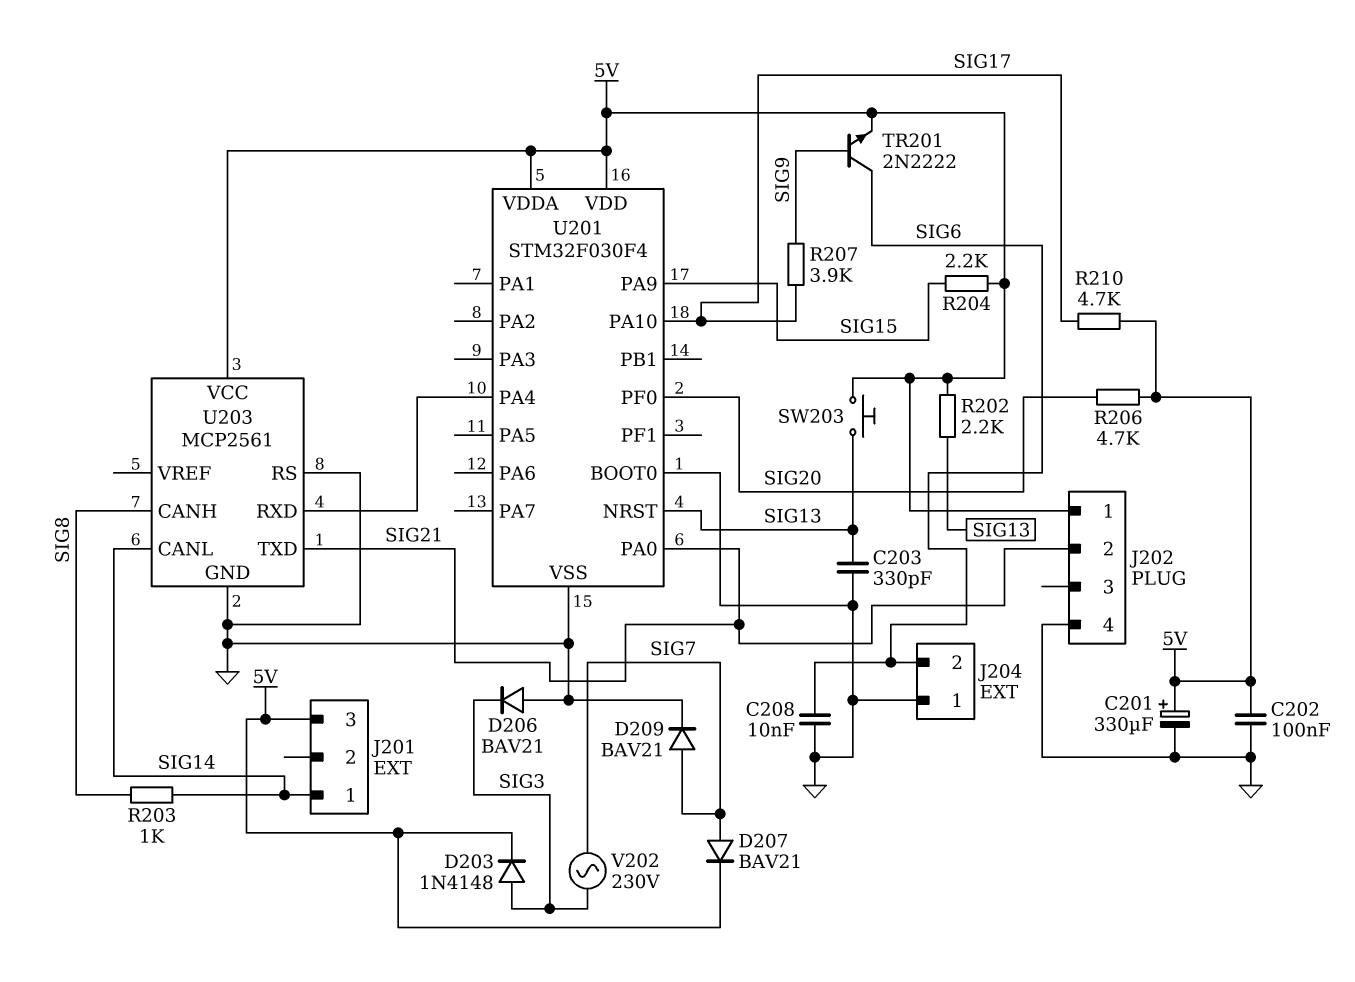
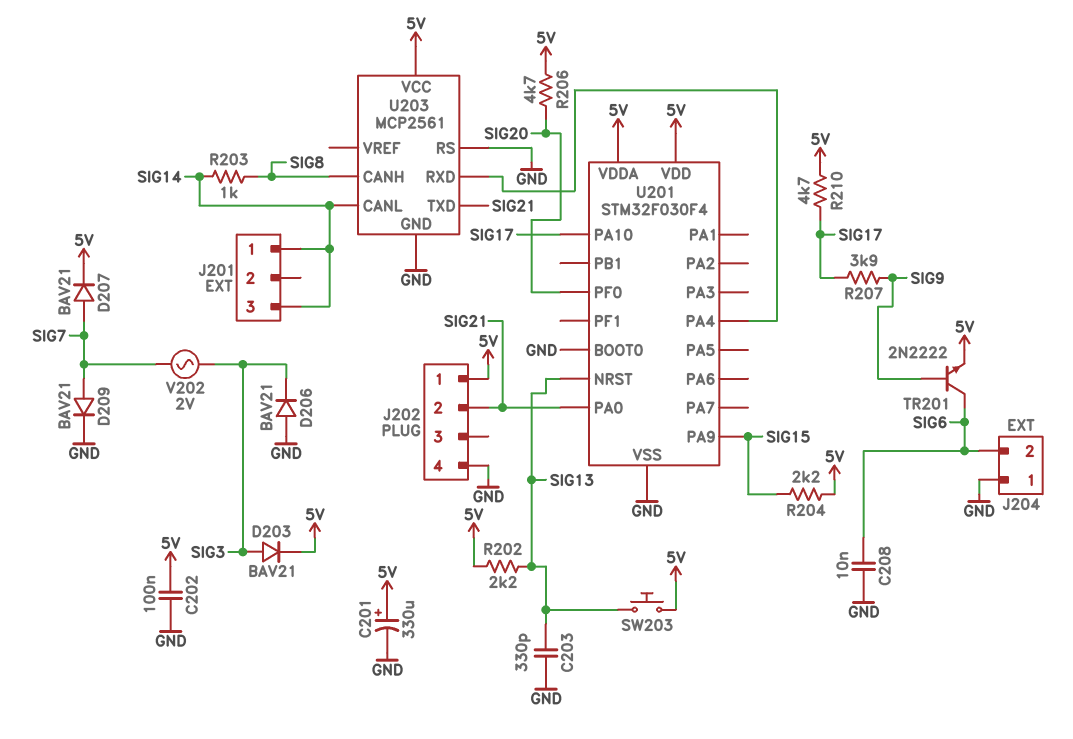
D203: diode 1N4148 (A SIG3, K 5V) -> diode BAV21 (A SIG3, K 5V)
J201 pin 3: 5V -> SIG14
V202: AC 230V (SIG3, SIG7) -> AC 2V (SIG3, SIG7)

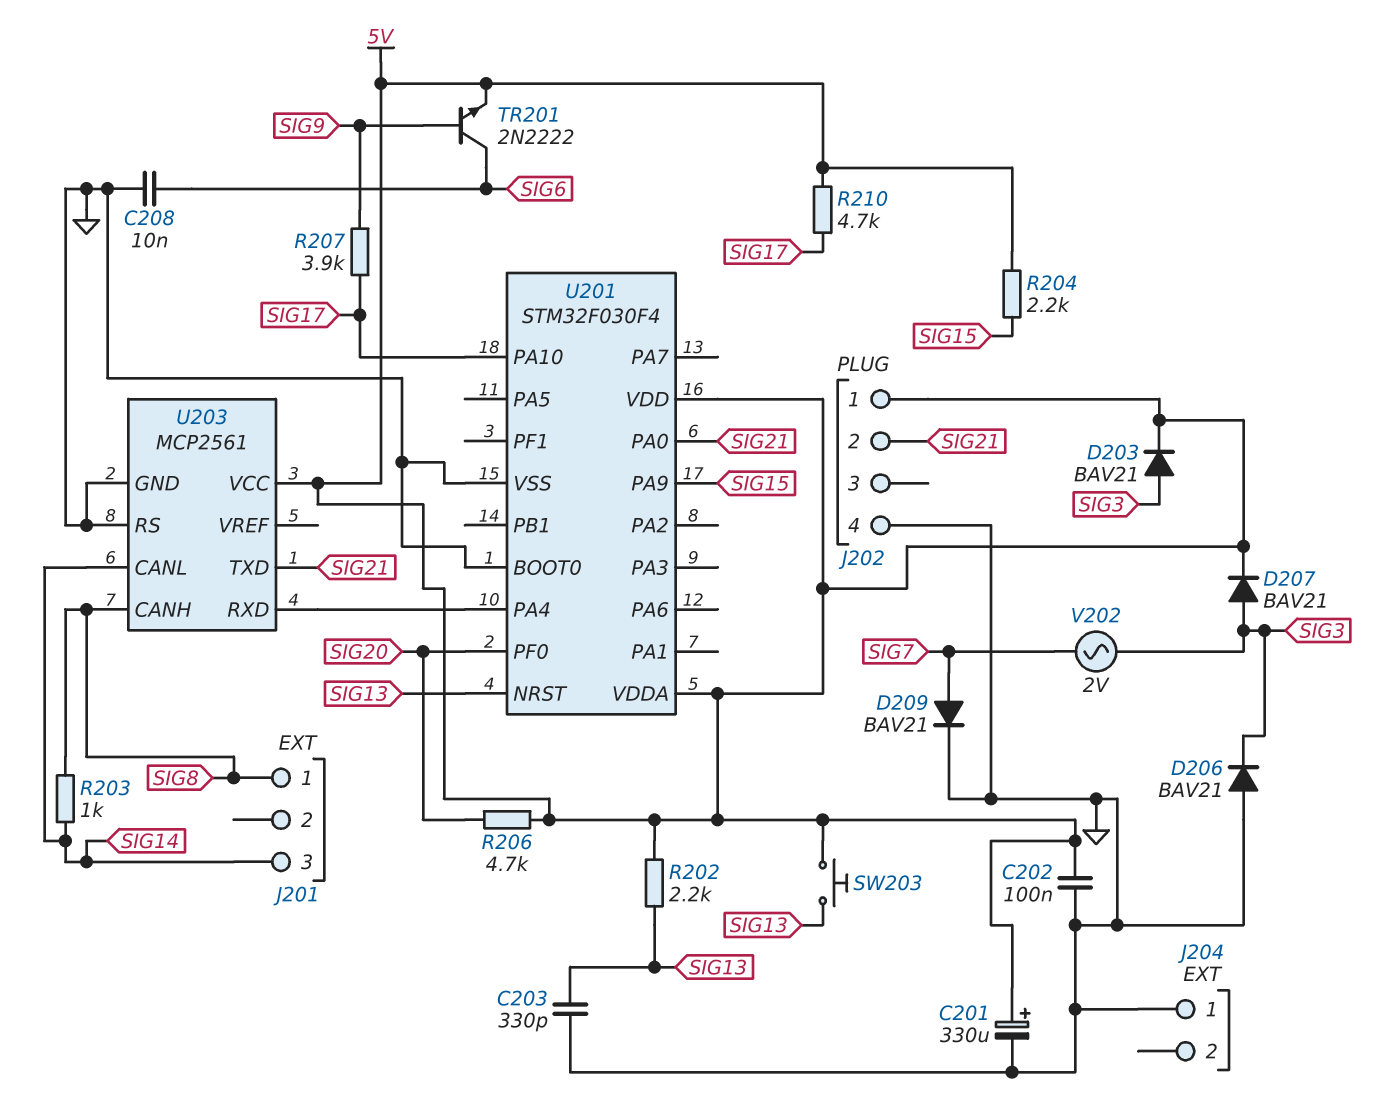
D207: diode BAV21 (A SIG7, K 5V) -> diode BAV21 (A SIG3, K 5V)
J201 pin 1: SIG14 -> SIG8
J204 pin 2: SIG6 -> none

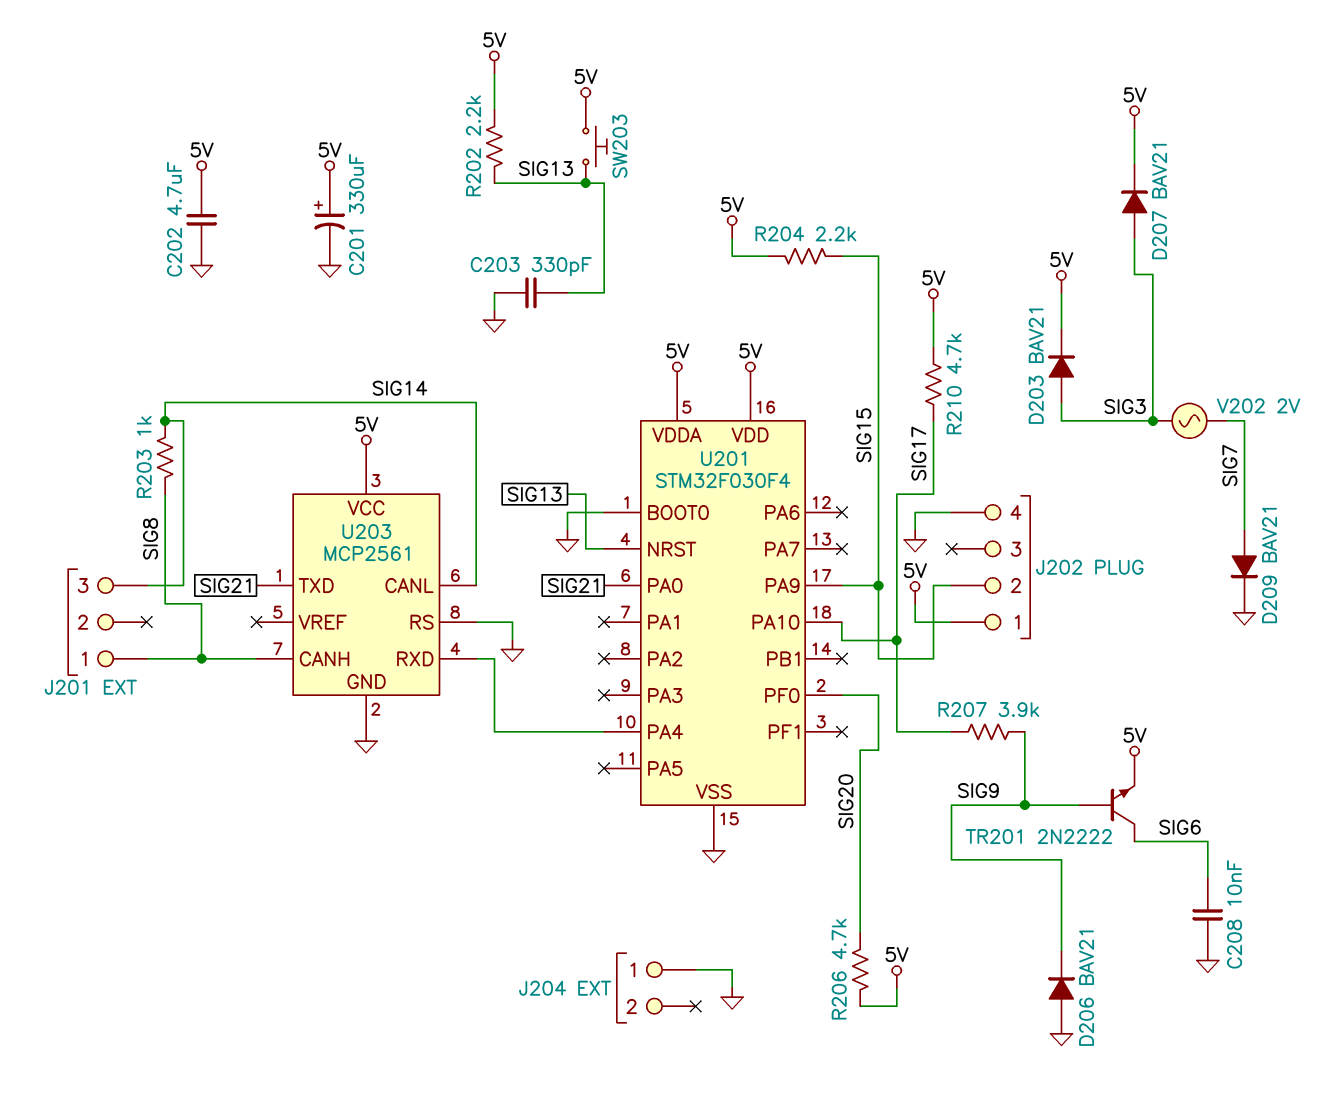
C202: 100nF (5V, GND) -> 4.7uF (5V, GND)
D206: diode BAV21 (A GND, K SIG3) -> diode BAV21 (A GND, K SIG9)
J202 pin 2: SIG21 -> SIG15

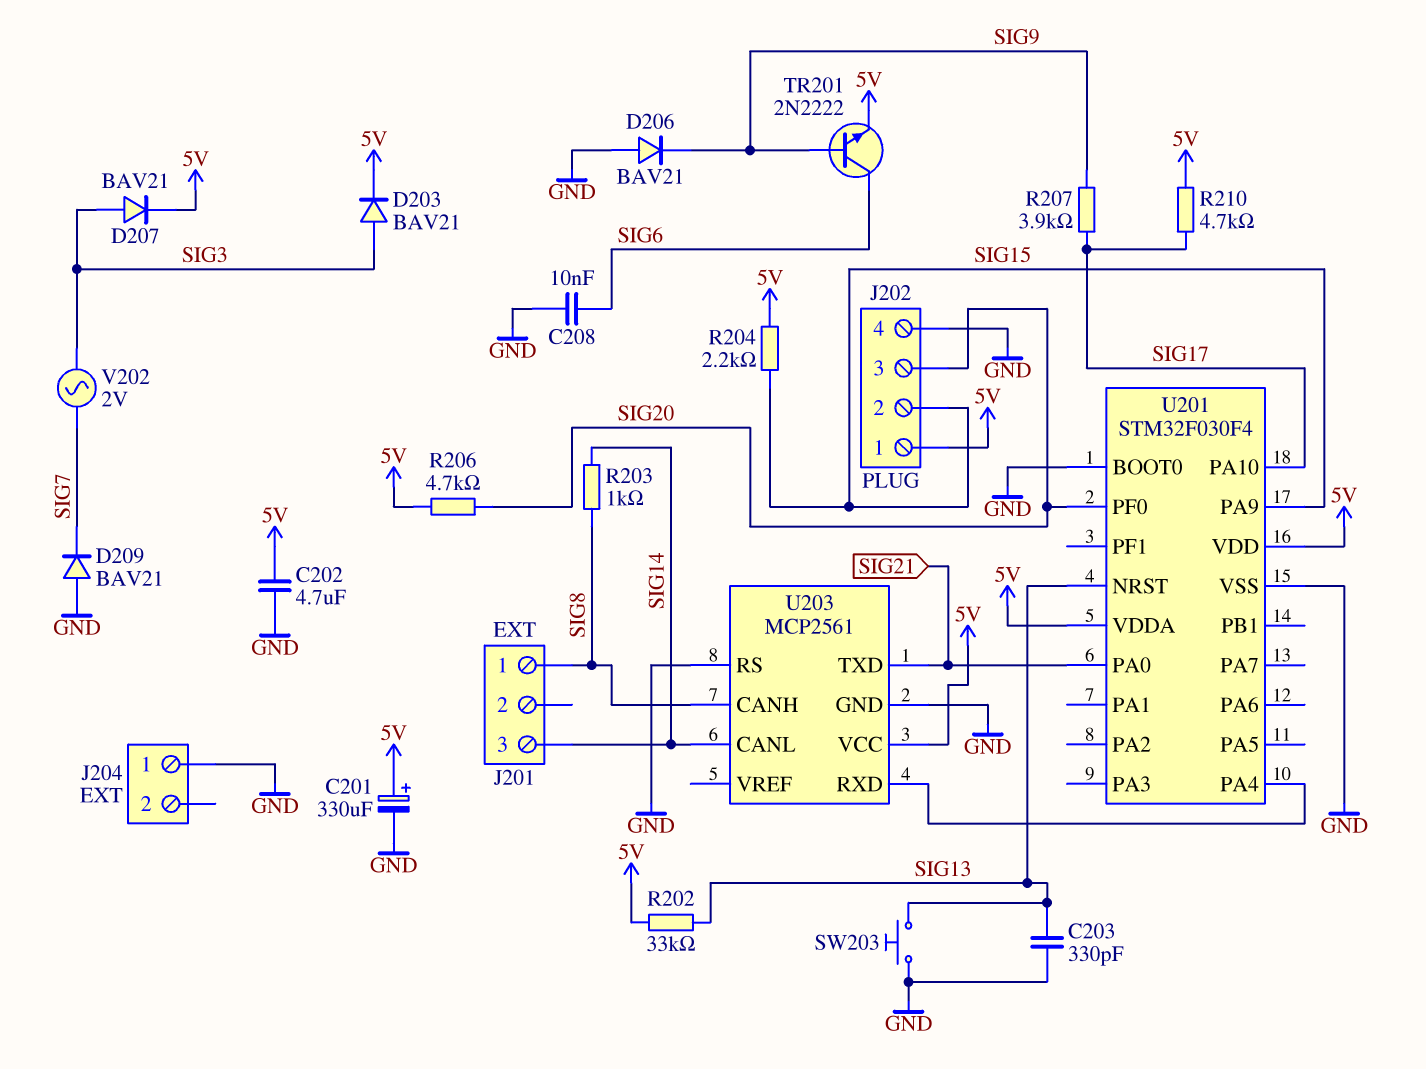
D209: diode BAV21 (A SIG7, K GND) -> diode BAV21 (A GND, K SIG7)
J202 pin 3: none -> SIG20
R202: 2.2k (5V, SIG13) -> 33k (5V, SIG13)
SW203: button (5V, SIG13) -> button (GND, SIG13)

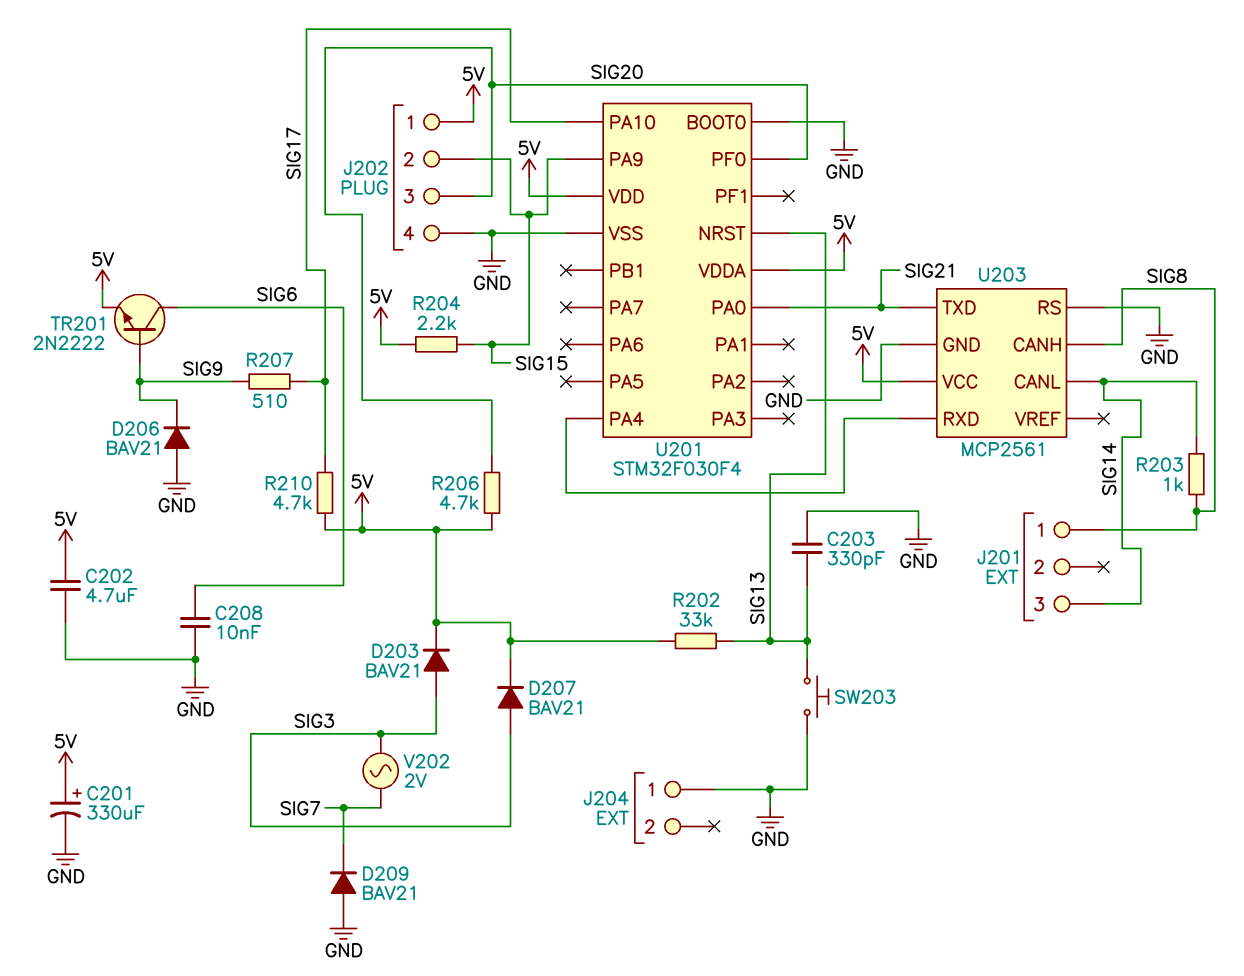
R207: 3.9k (SIG9, SIG17) -> 510 (SIG9, SIG17)

